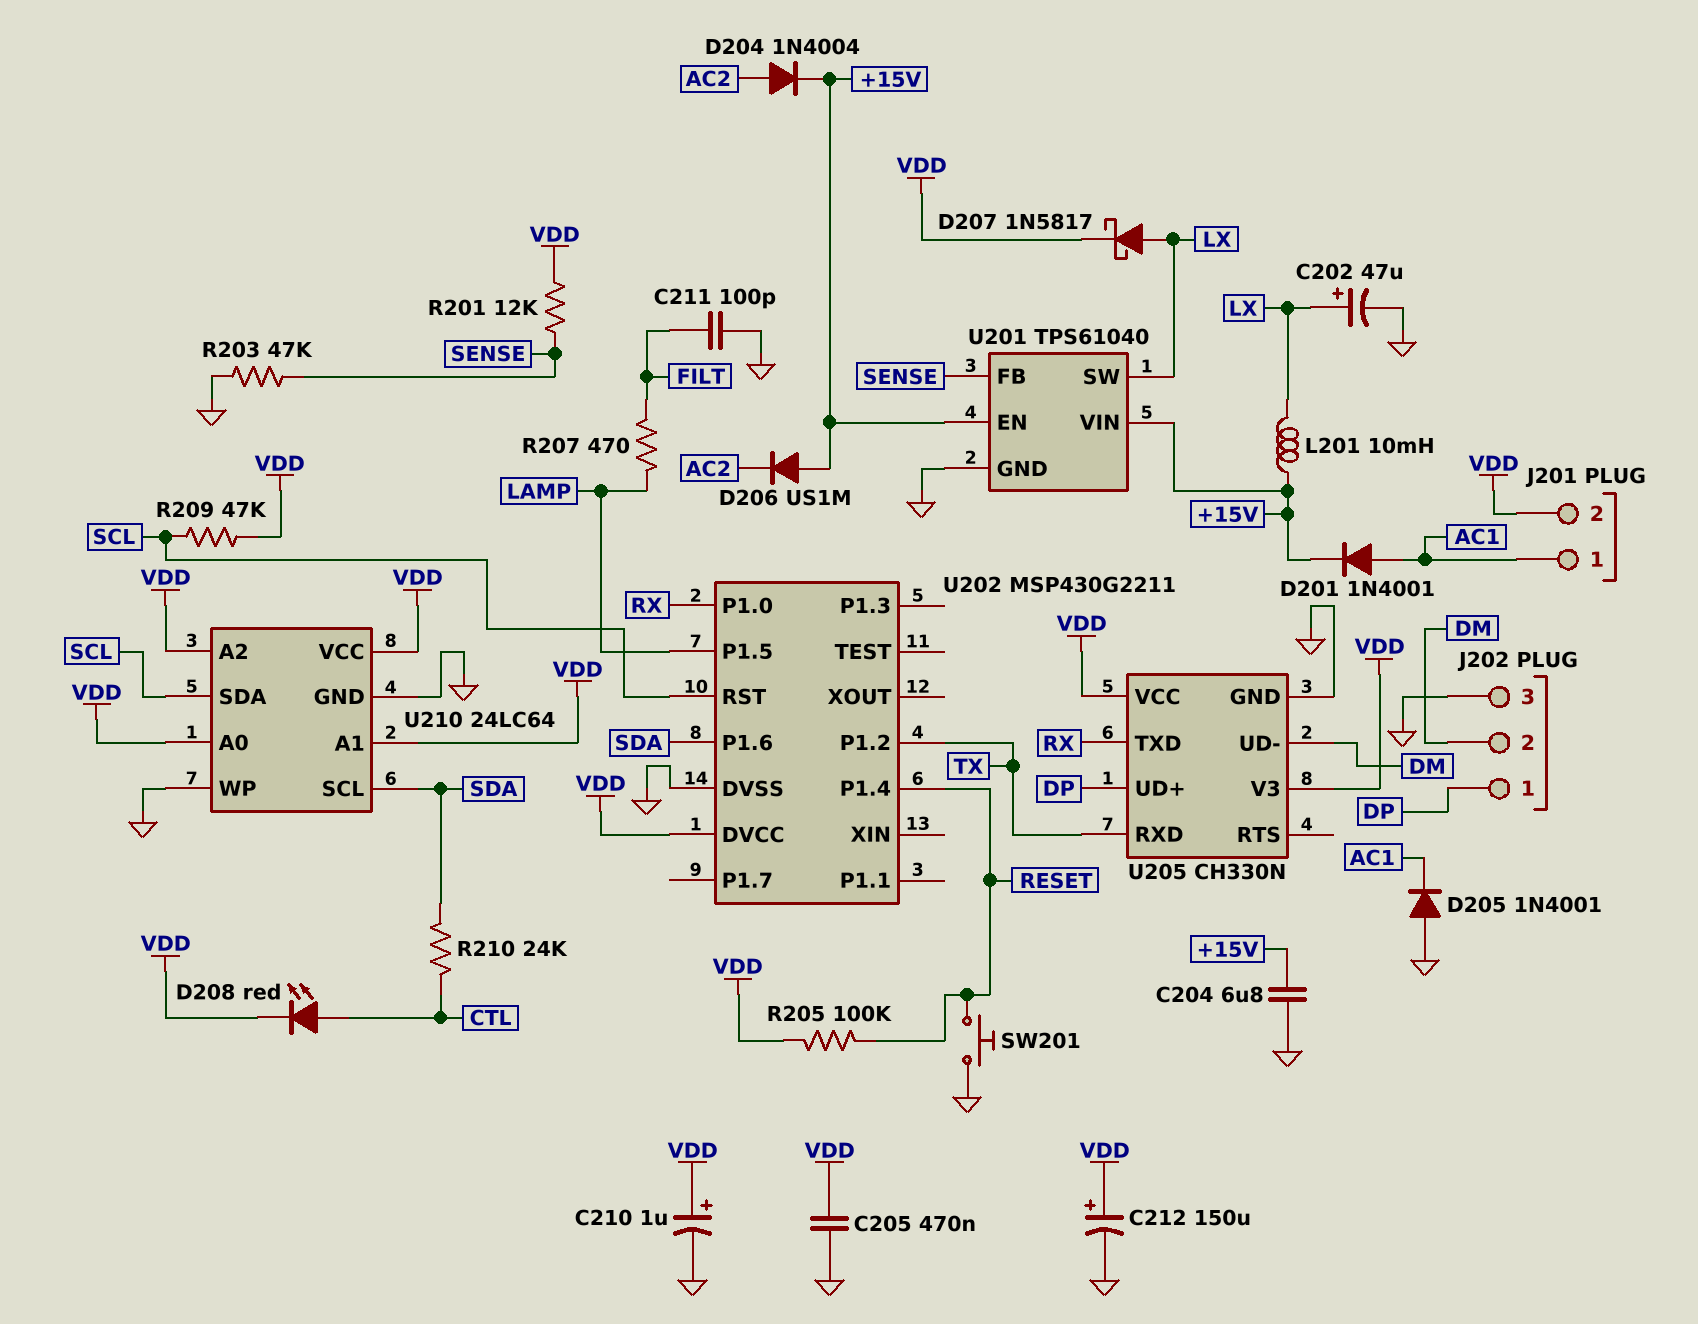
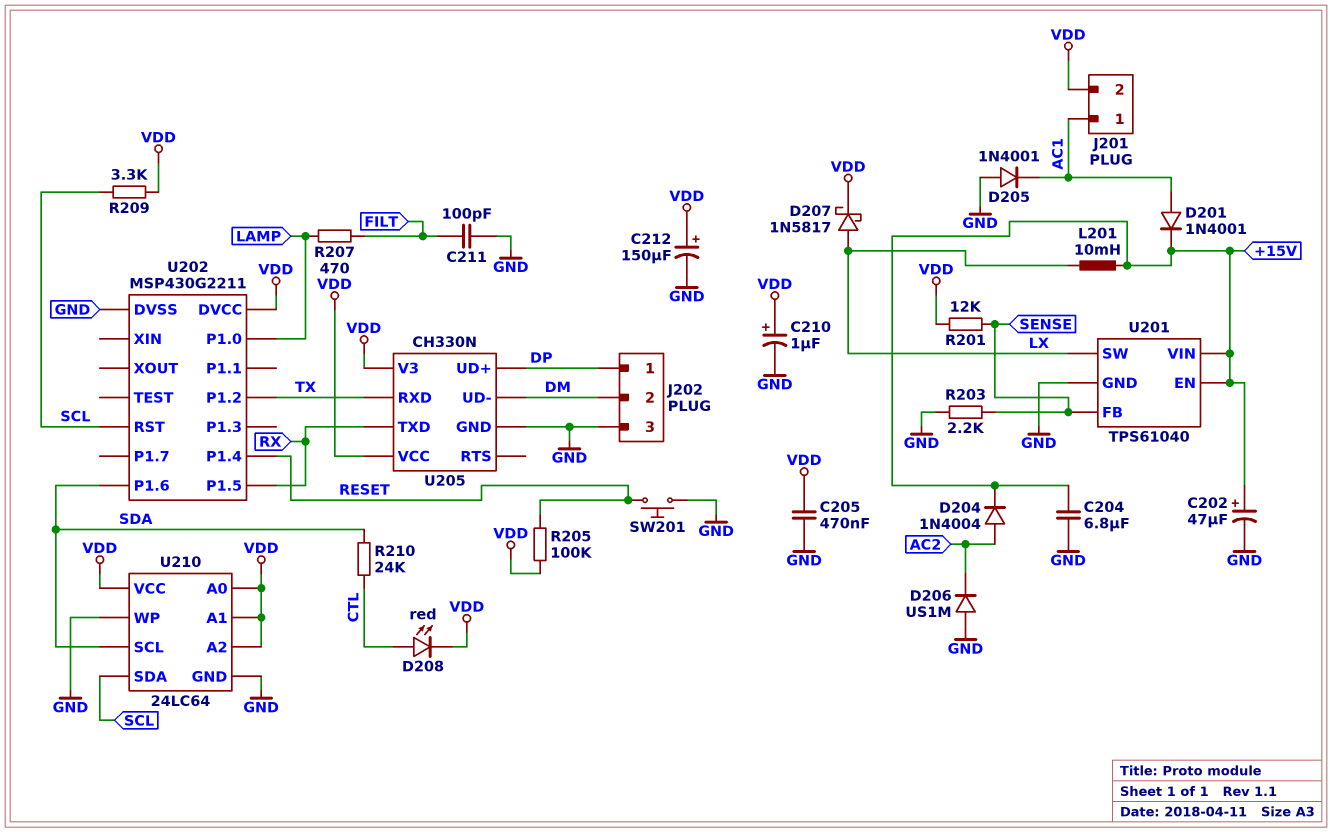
C202: 47uF (plus LX, minus GND) -> 47uF (plus +15V, minus GND)
D206: diode US1M (A +15V, K AC2) -> diode US1M (A GND, K AC2)
R203: 47k (GND, SENSE) -> 2.2k (GND, SENSE)
R209: 47k (SCL, VDD) -> 3.3k (SCL, VDD)
U202 pin P1.0: RX -> LAMP
U202 pin P1.5: LAMP -> RX

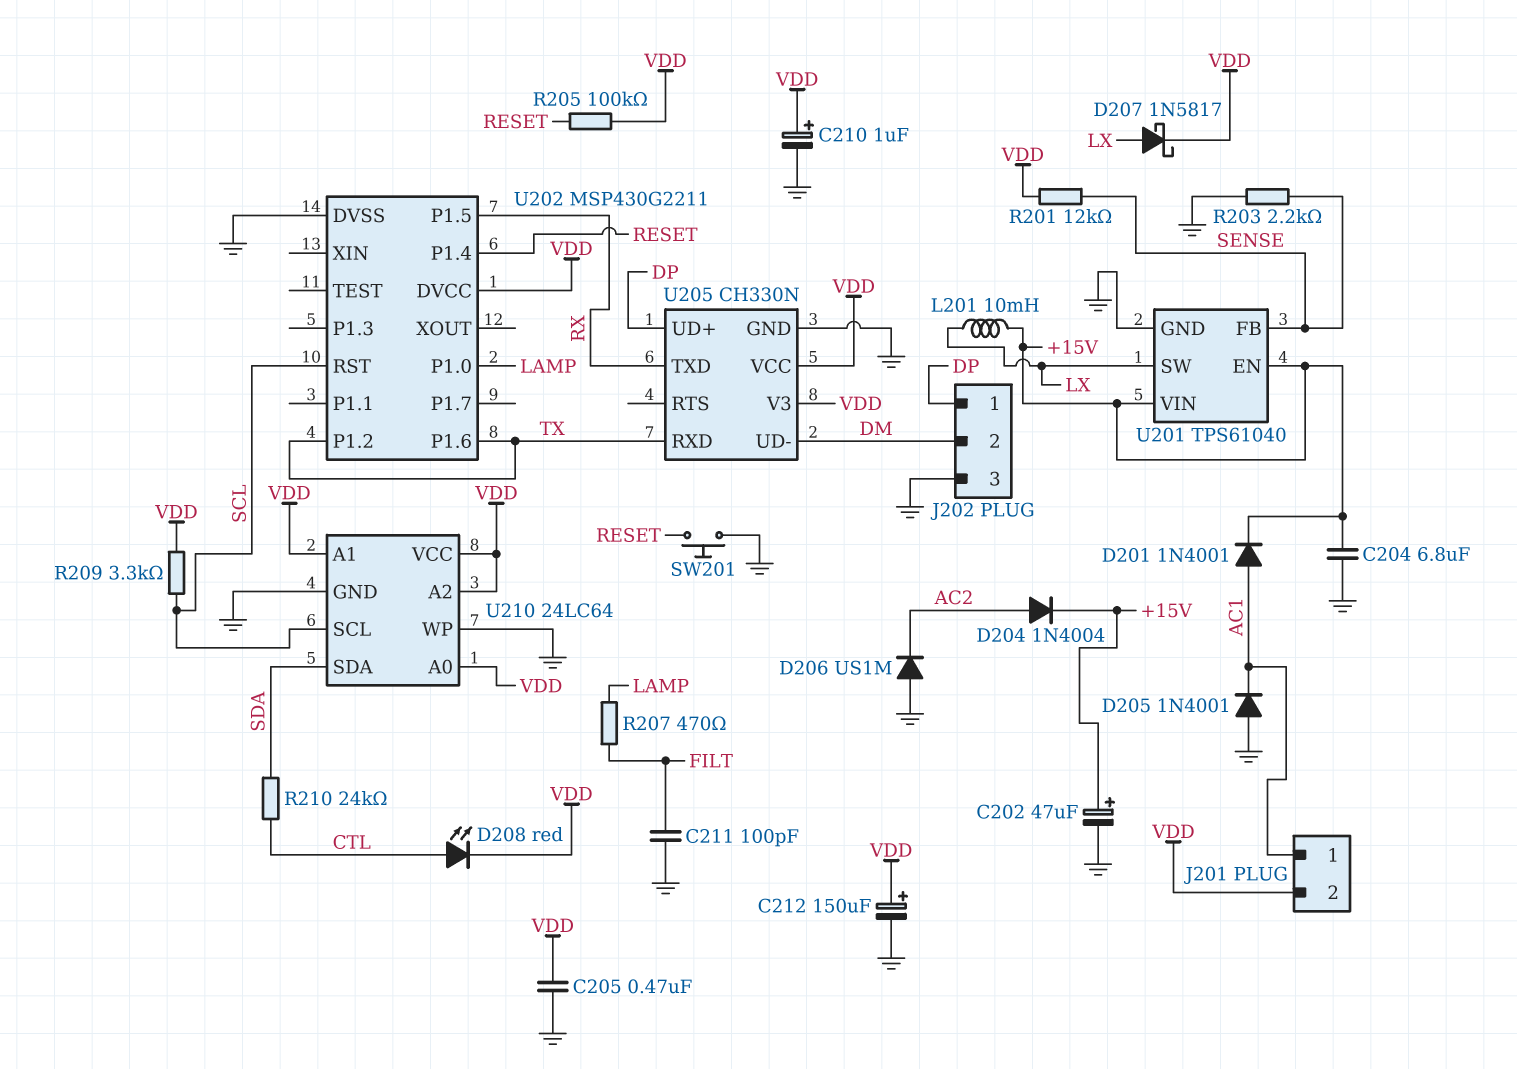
U202 pin P1.6: SDA -> TX
U210 pin SCL: SDA -> SCL
U210 pin SDA: SCL -> SDA

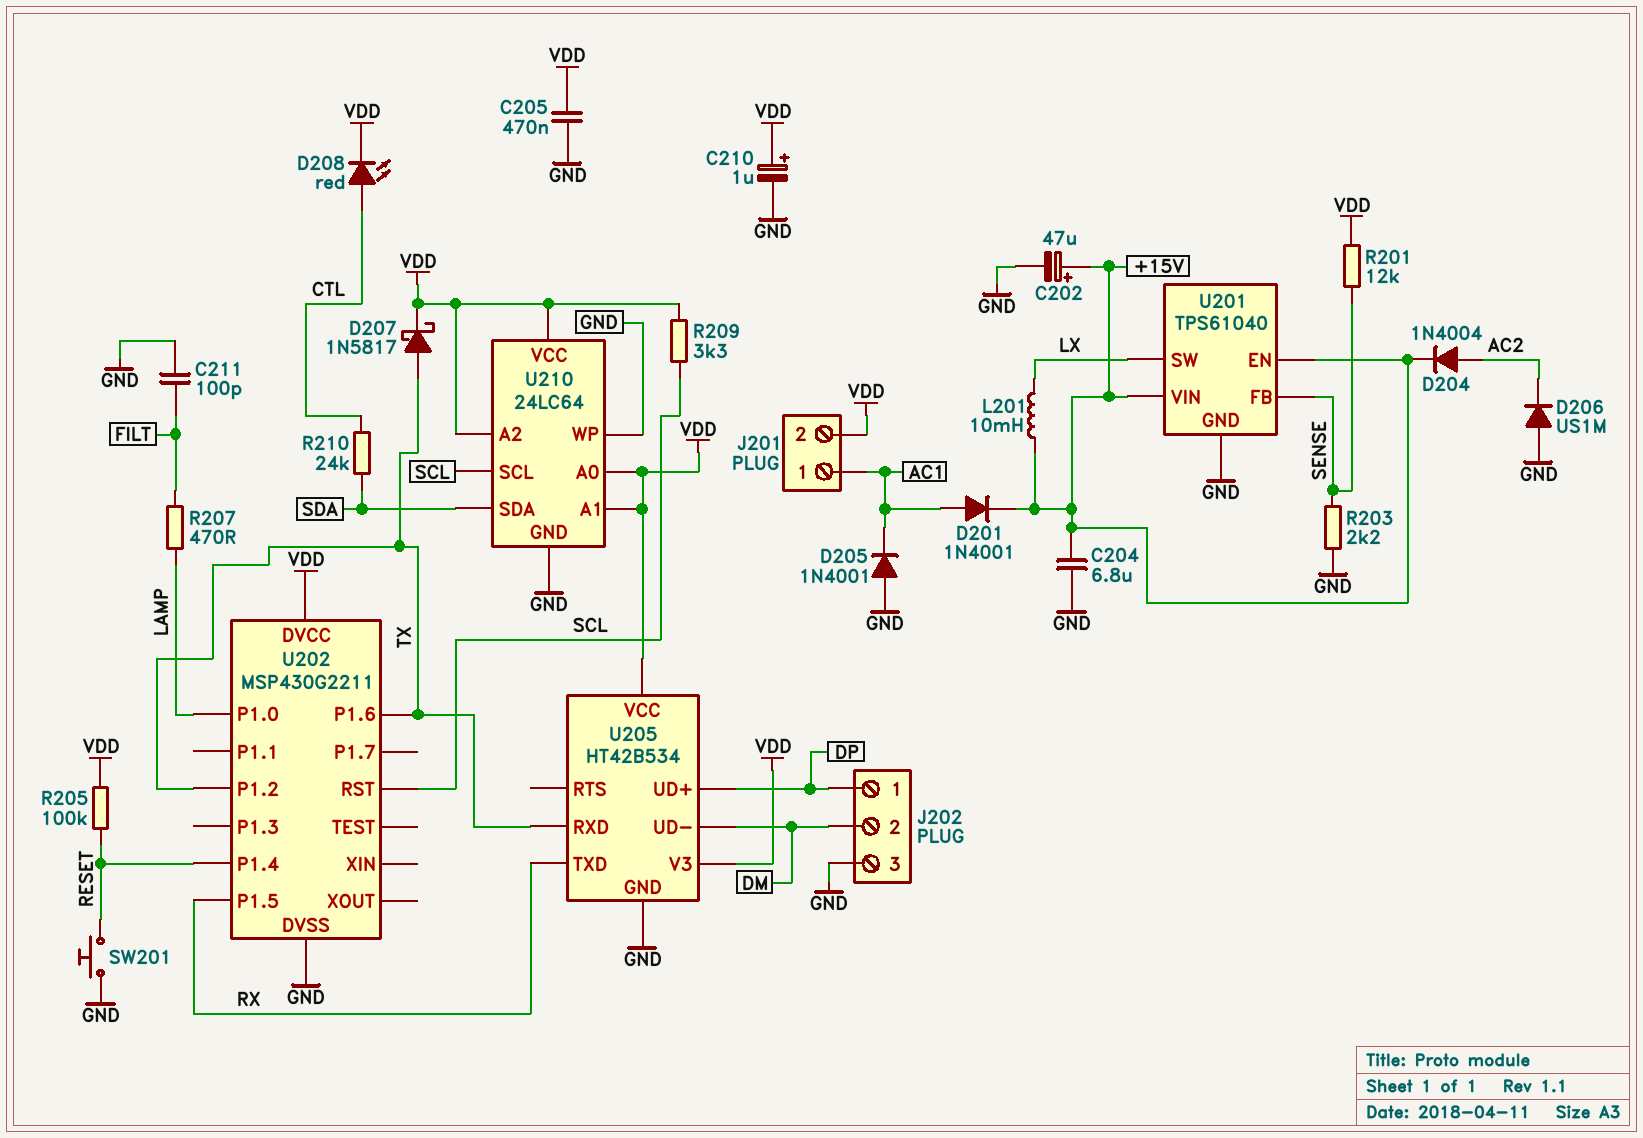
C212: 150uF (plus VDD, minus GND) -> none
D207: schottky 1N5817 (A LX, K VDD) -> schottky 1N5817 (A TX, K VDD)
U205: CH330N -> HT42B534

